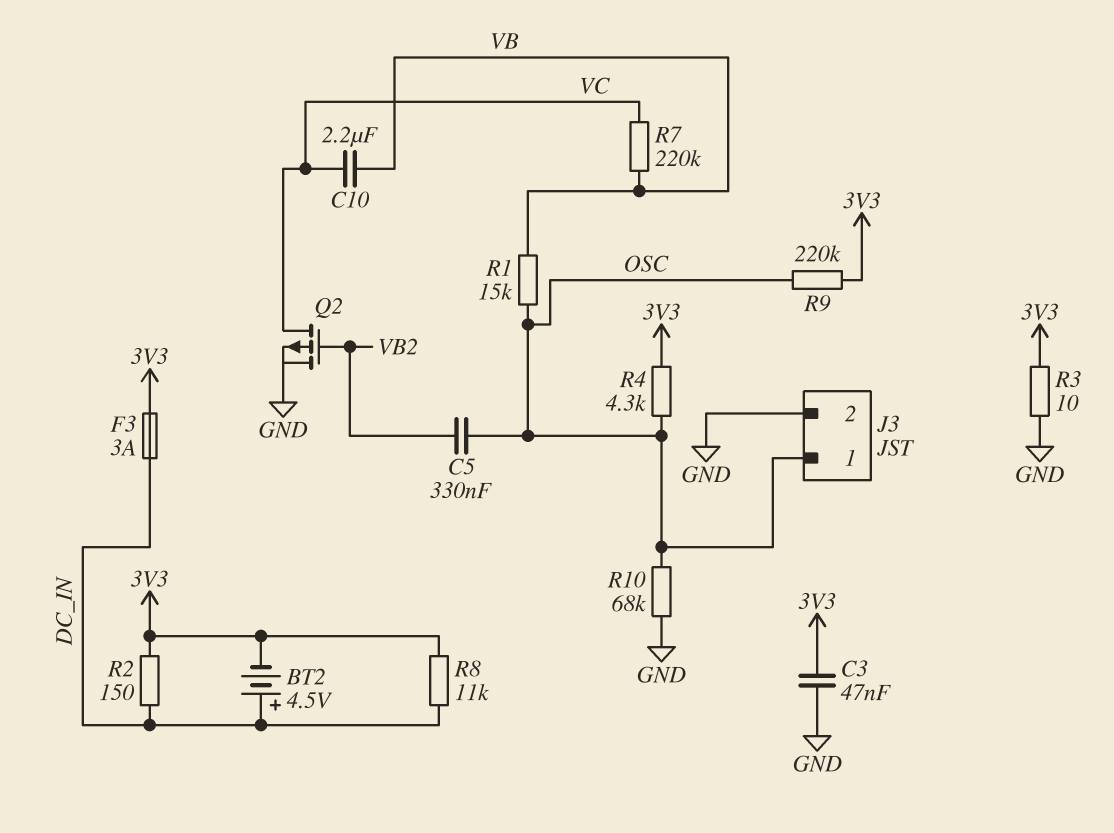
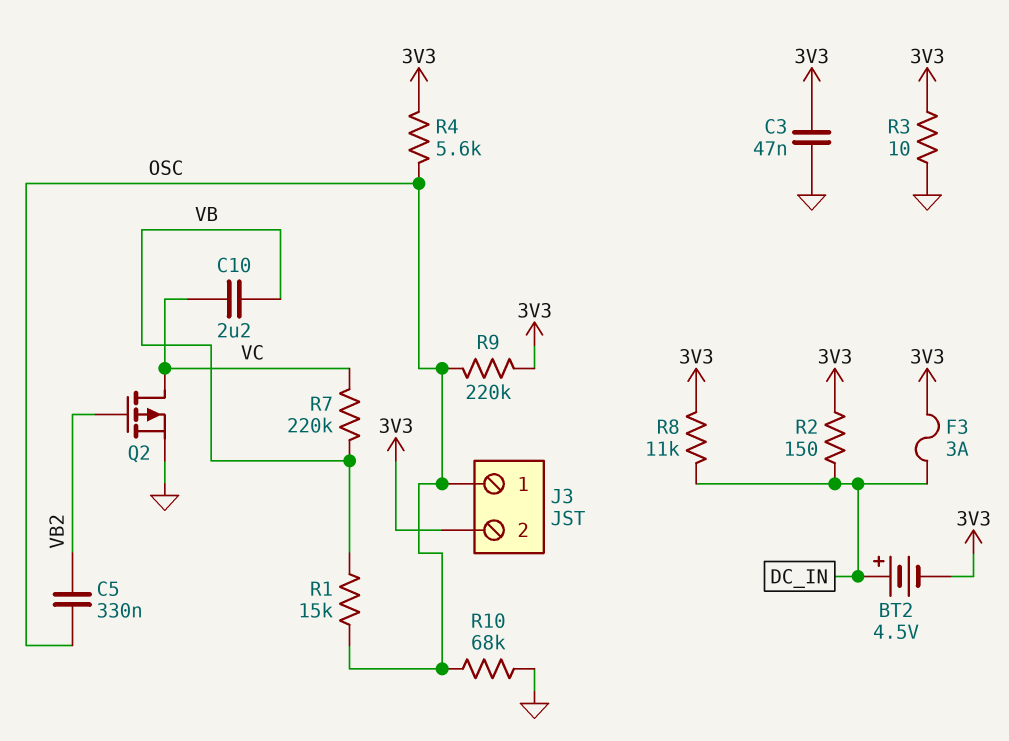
J3 pin 2: GND -> 3V3
R4: 4.3k (3V3, OSC) -> 5.6k (3V3, OSC)

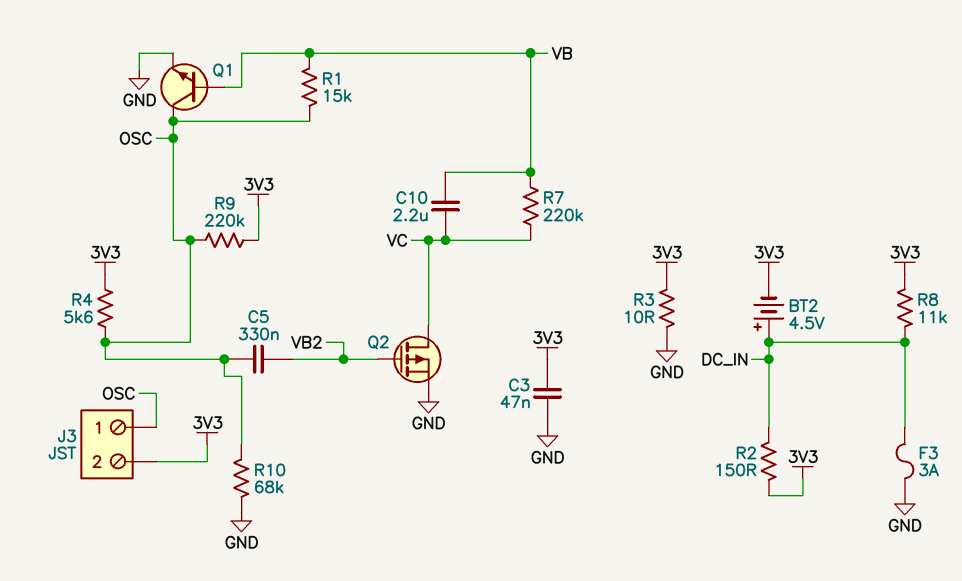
F3: 3A (3V3, DC_IN) -> 3A (DC_IN, GND)
Q1: none -> NPN (B VB, C OSC, E GND)

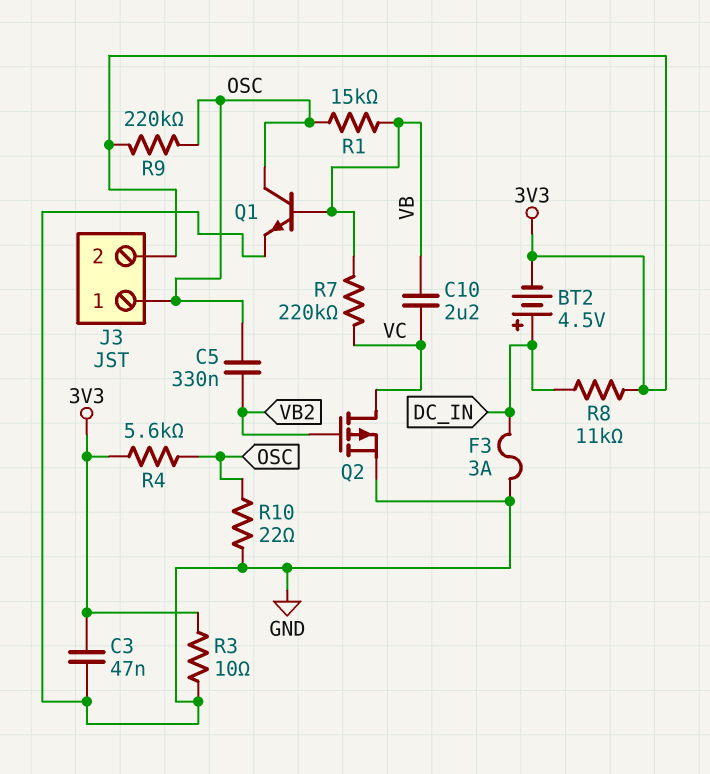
R2: 150 (3V3, DC_IN) -> none
R10: 68k (GND, OSC) -> 22 (GND, OSC)

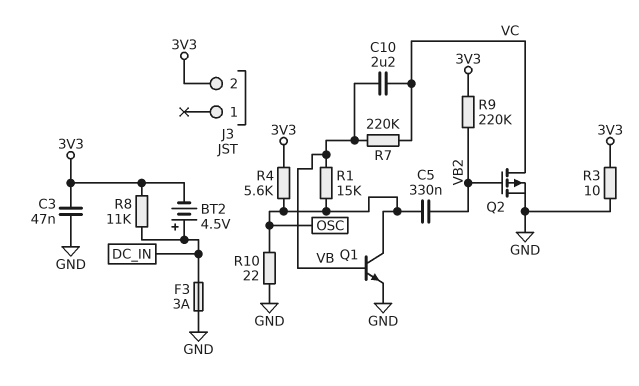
J3 pin 1: OSC -> none
R9: 220k (3V3, OSC) -> 220k (3V3, VB2)

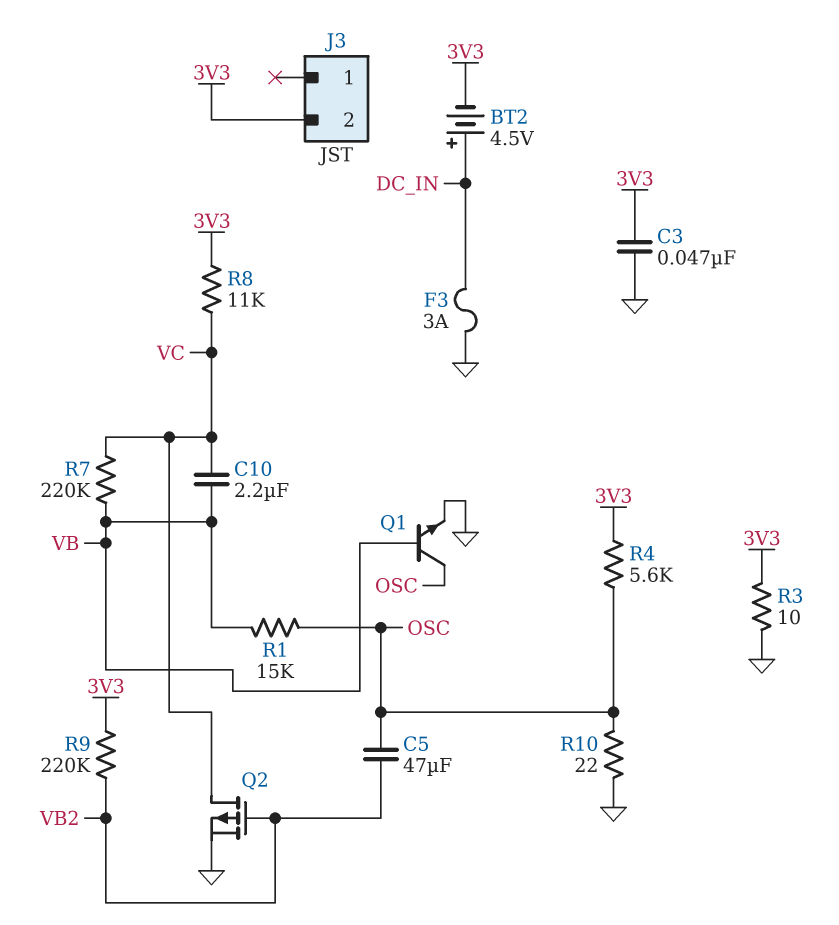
C5: 330nF (OSC, VB2) -> 47uF (OSC, VB2)
R8: 11k (3V3, DC_IN) -> 11k (3V3, VC)

